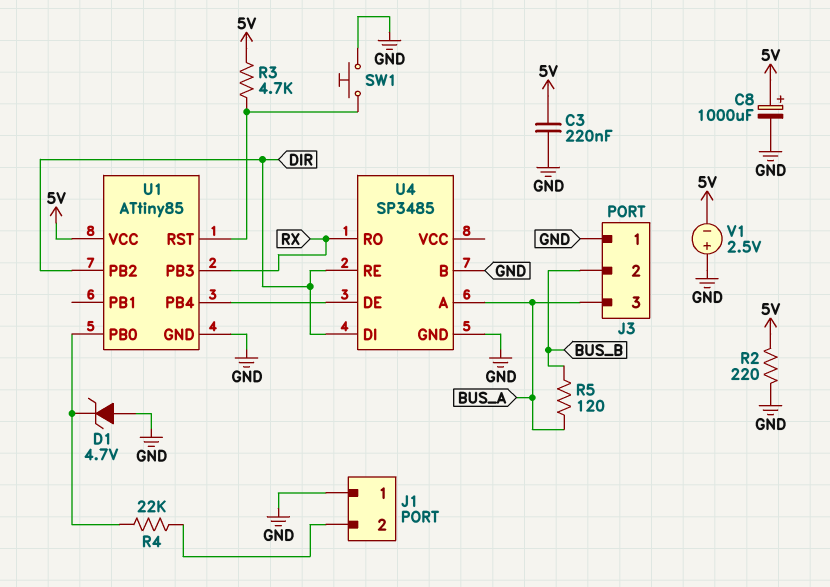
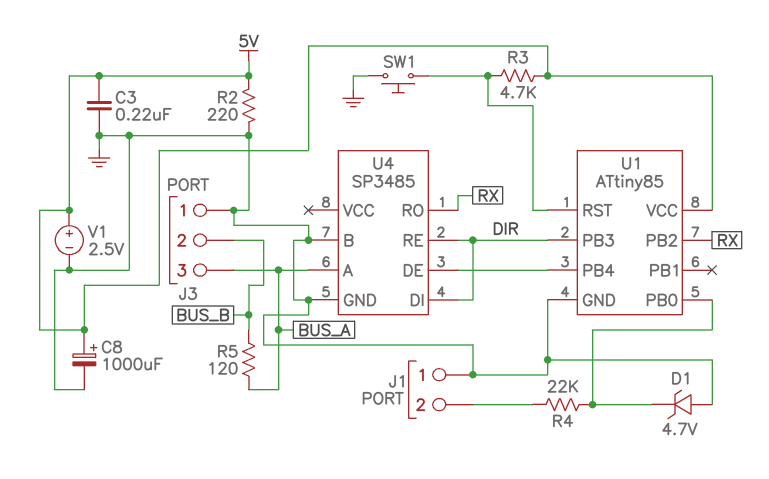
U1 pin PB2: DIR -> RX
U1 pin PB3: RX -> DIR
V1: 2.5V (plus GND, minus 5V) -> 2.5V (plus 5V, minus GND)

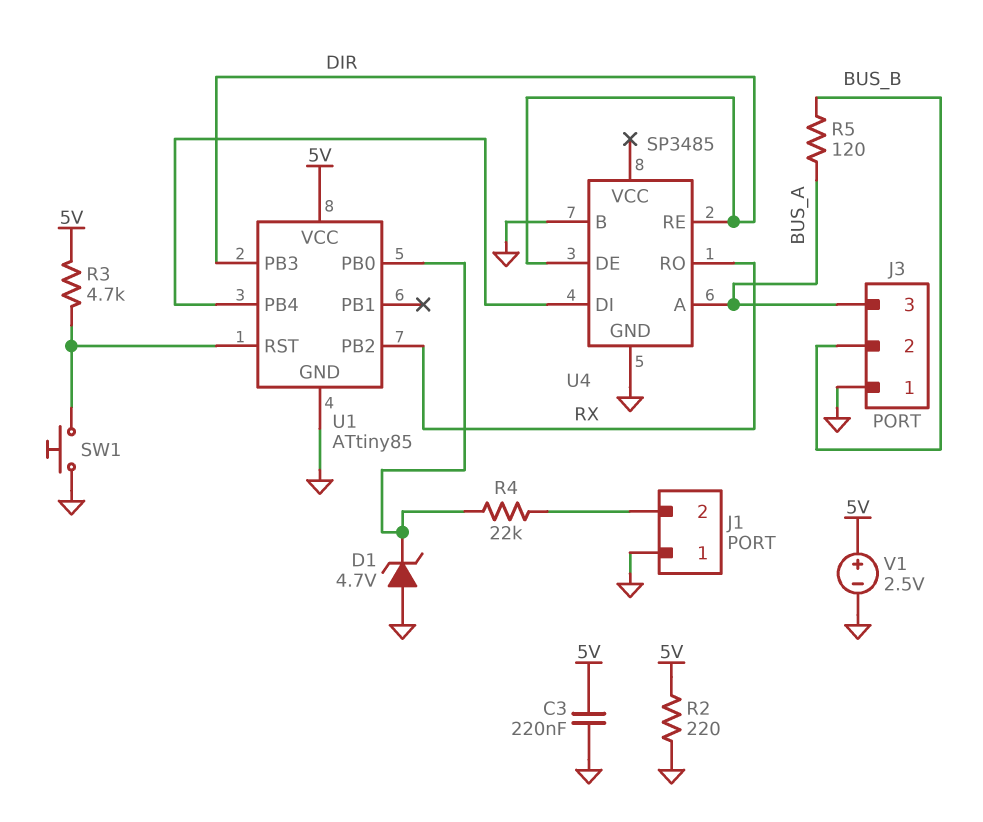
C8: 1000uF (plus 5V, minus GND) -> none
U4 pin DE: U1/PB4 -> DIR
U4 pin DI: DIR -> U1/PB4

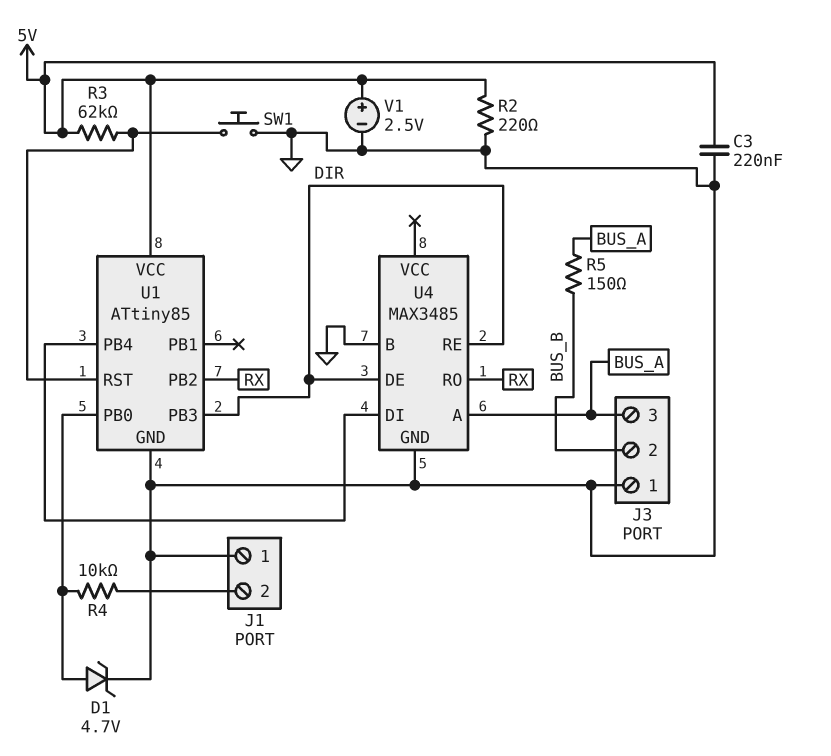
D1: zener 4.7V (A GND, K U1/PB0) -> zener 4.7V (A U1/PB0, K GND)
R3: 4.7k (5V, U1/RST) -> 62k (5V, U1/RST)
R4: 22k (J1/2, U1/PB0) -> 10k (J1/2, U1/PB0)
R5: 120 (BUS_A, BUS_B) -> 150 (BUS_A, BUS_B)
U4: SP3485 -> MAX3485

